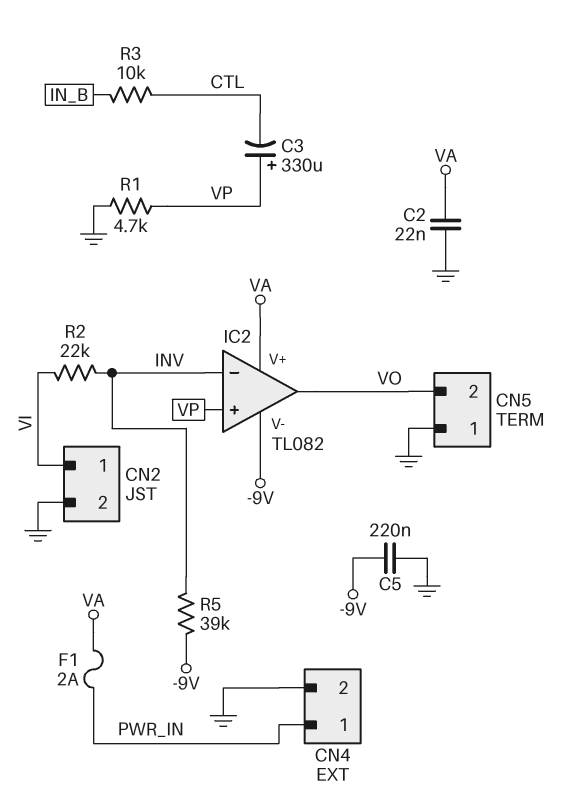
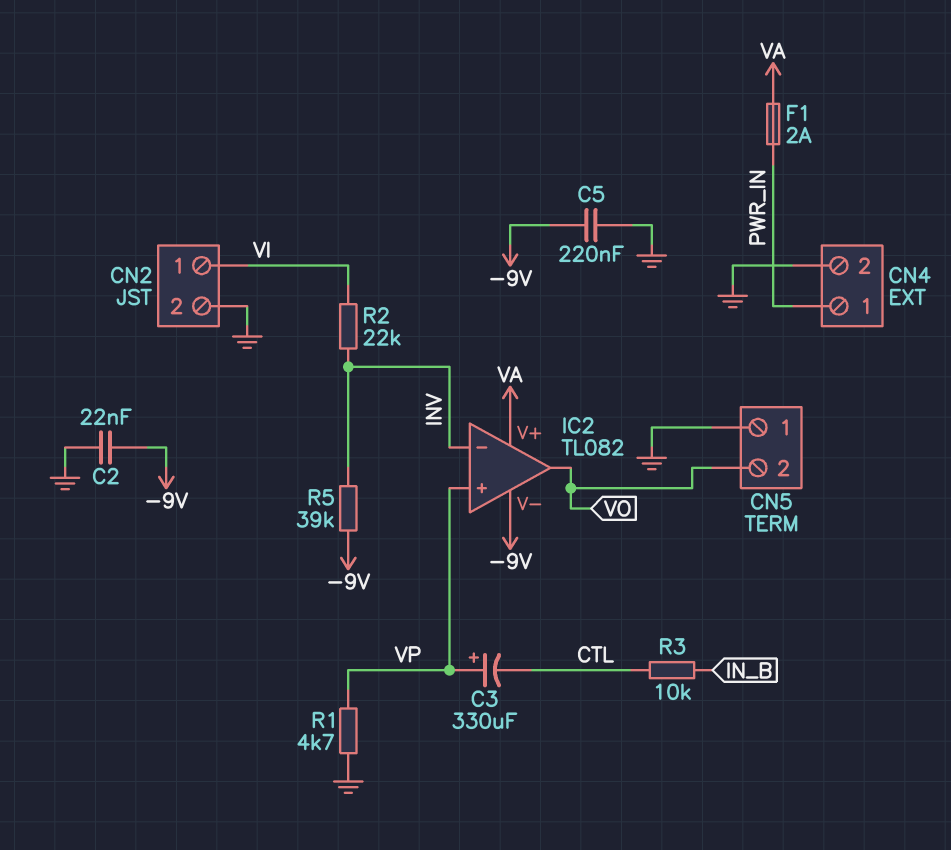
C2: 22nF (GND, VA) -> 22nF (-9V, GND)

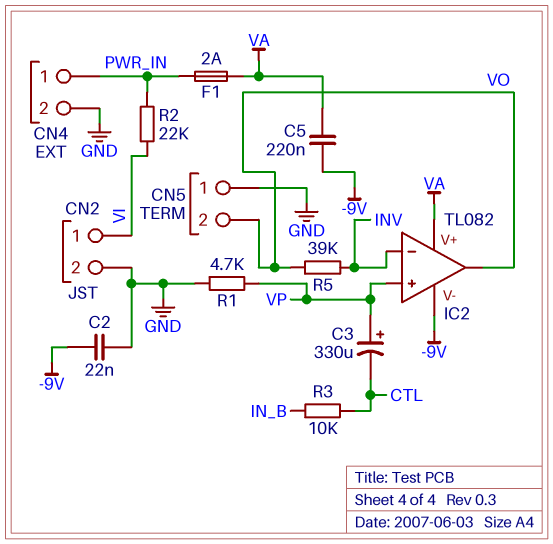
C5: 220nF (-9V, GND) -> 220nF (-9V, VA)
R2: 22k (INV, VI) -> 22k (PWR_IN, VI)
R5: 39k (-9V, INV) -> 39k (INV, VO)

